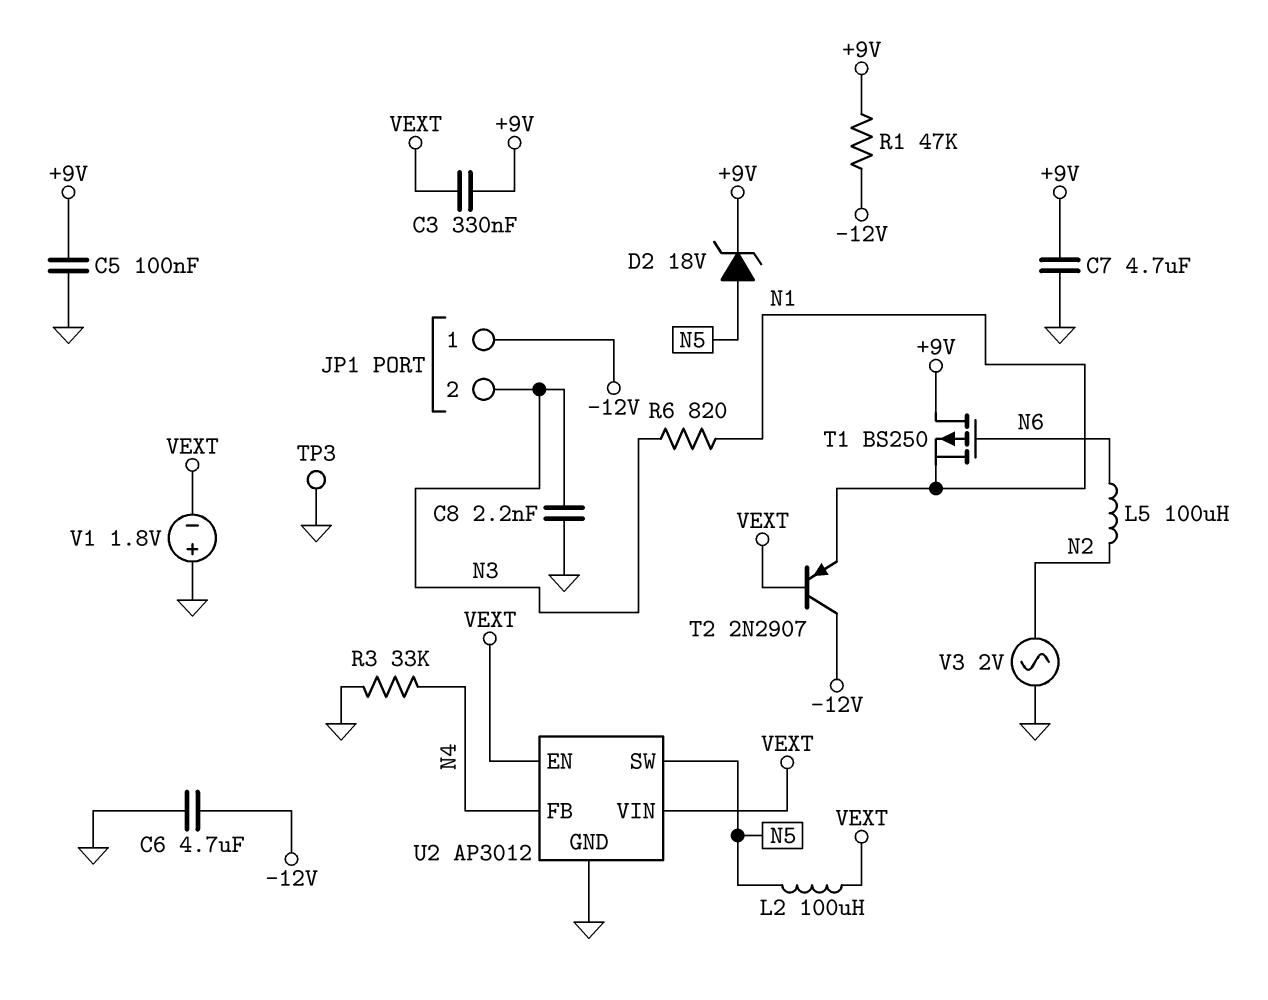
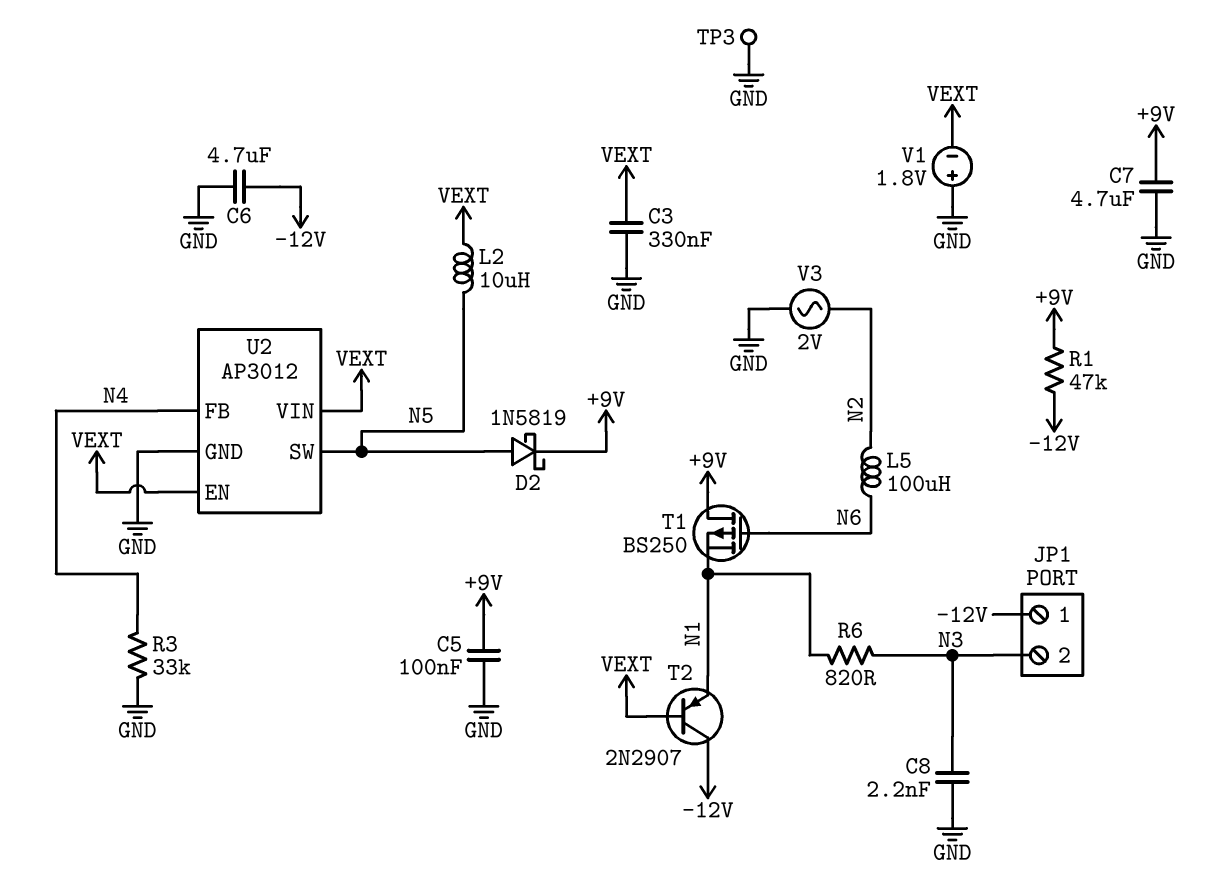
C3: 330nF (+9V, VEXT) -> 330nF (GND, VEXT)
D2: zener 18V (A N5, K +9V) -> schottky 1N5819 (A N5, K +9V)
L2: 100uH (N5, VEXT) -> 10uH (N5, VEXT)

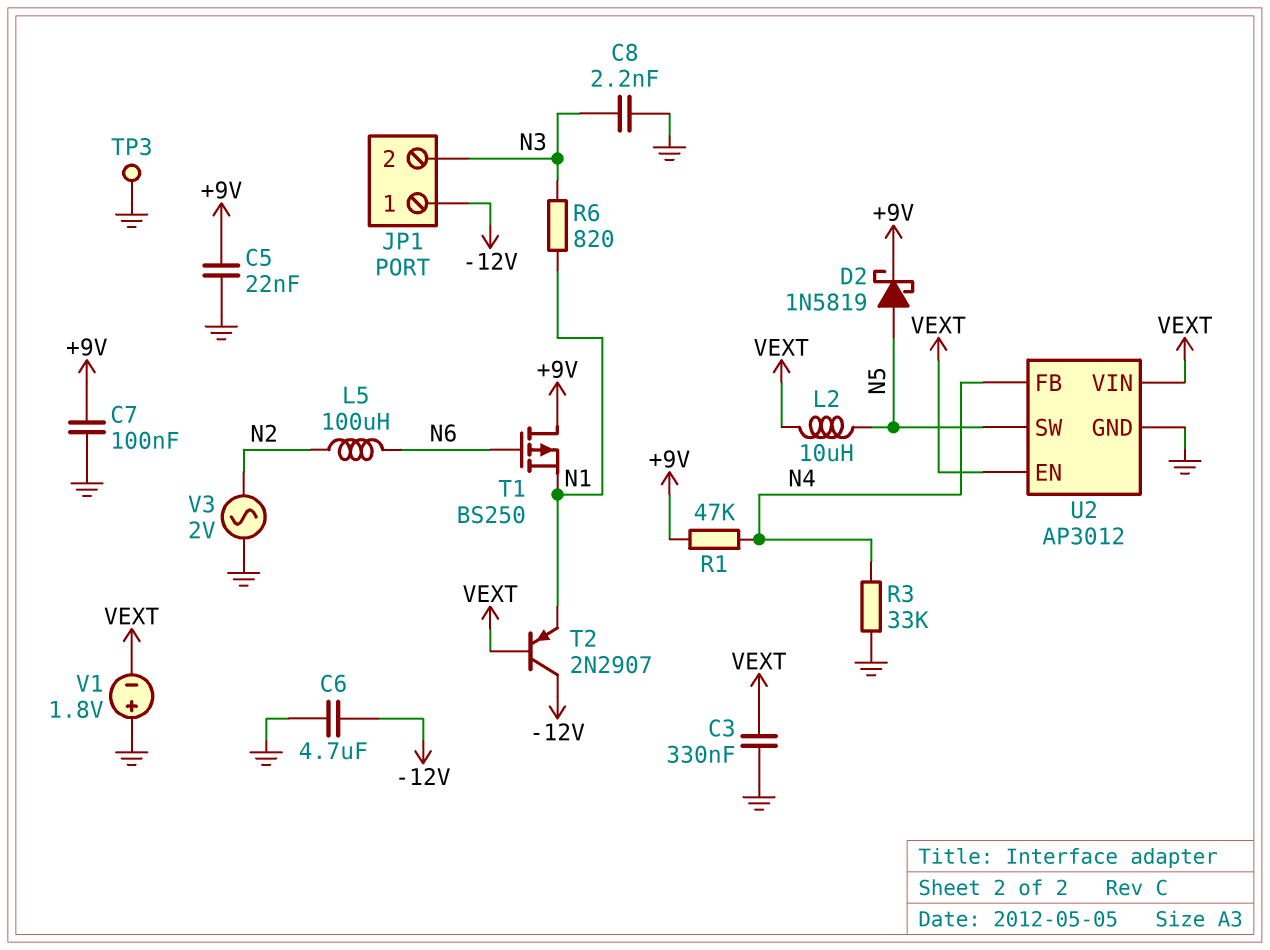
C5: 100nF (+9V, GND) -> 22nF (+9V, GND)
C7: 4.7uF (+9V, GND) -> 100nF (+9V, GND)
R1: 47k (+9V, -12V) -> 47k (+9V, N4)

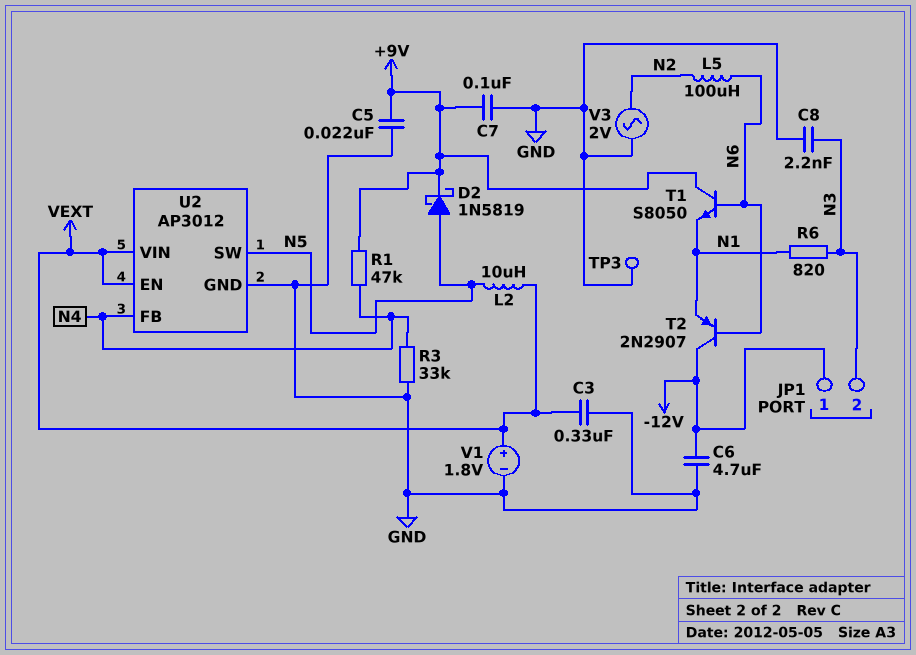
T1: PMOS BS250 (G N6, D +9V, S N1) -> NPN S8050 (B N6, C +9V, E N1)
T2: PNP 2N2907 (B VEXT, C -12V, E N1) -> PNP 2N2907 (B N6, C -12V, E N1)
V1: 1.8V (plus GND, minus VEXT) -> 1.8V (plus VEXT, minus GND)

